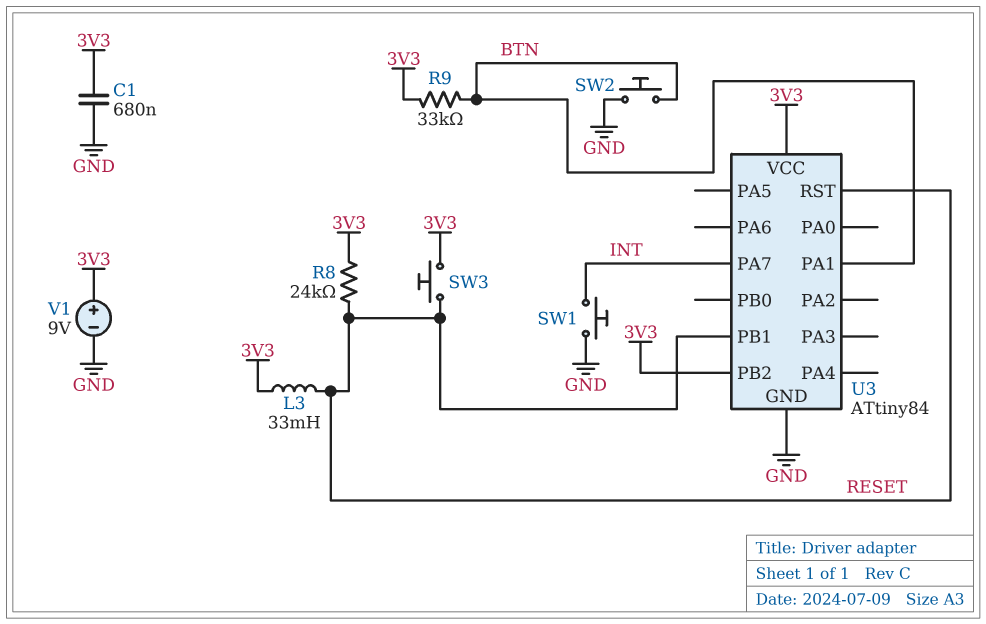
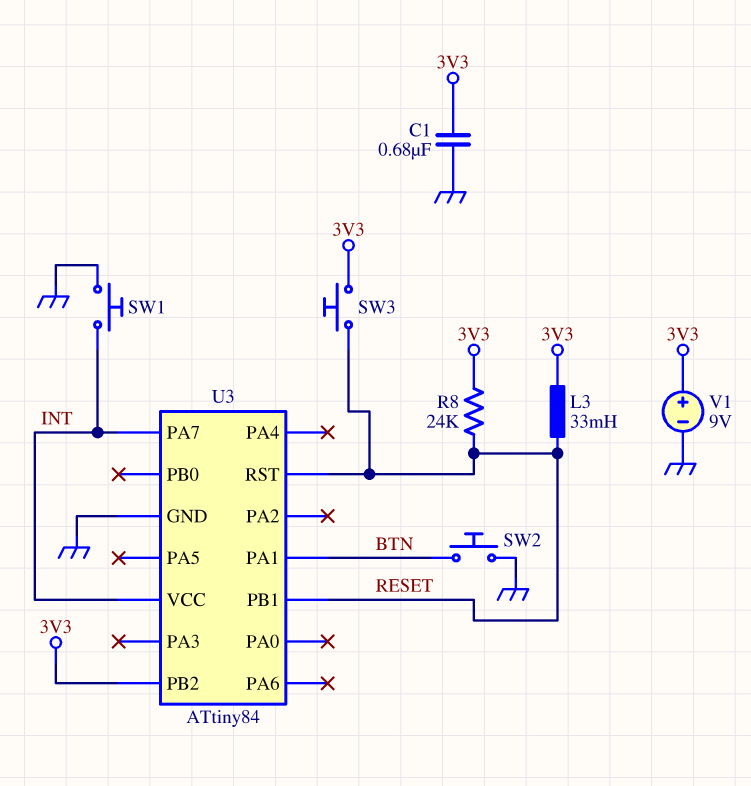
R9: 33k (3V3, BTN) -> none
U3 pin VCC: 3V3 -> INT

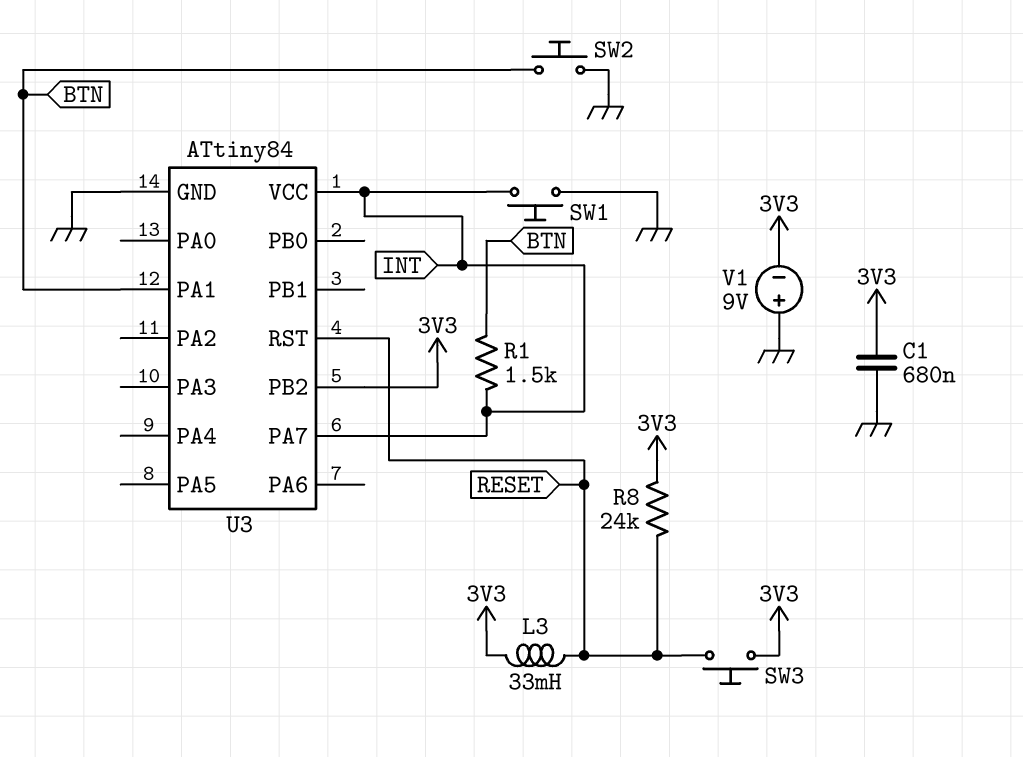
R1: none -> 1.5k (BTN, INT)
U3 pin PB1: RESET -> none
V1: 9V (plus 3V3, minus GND) -> 9V (plus GND, minus 3V3)

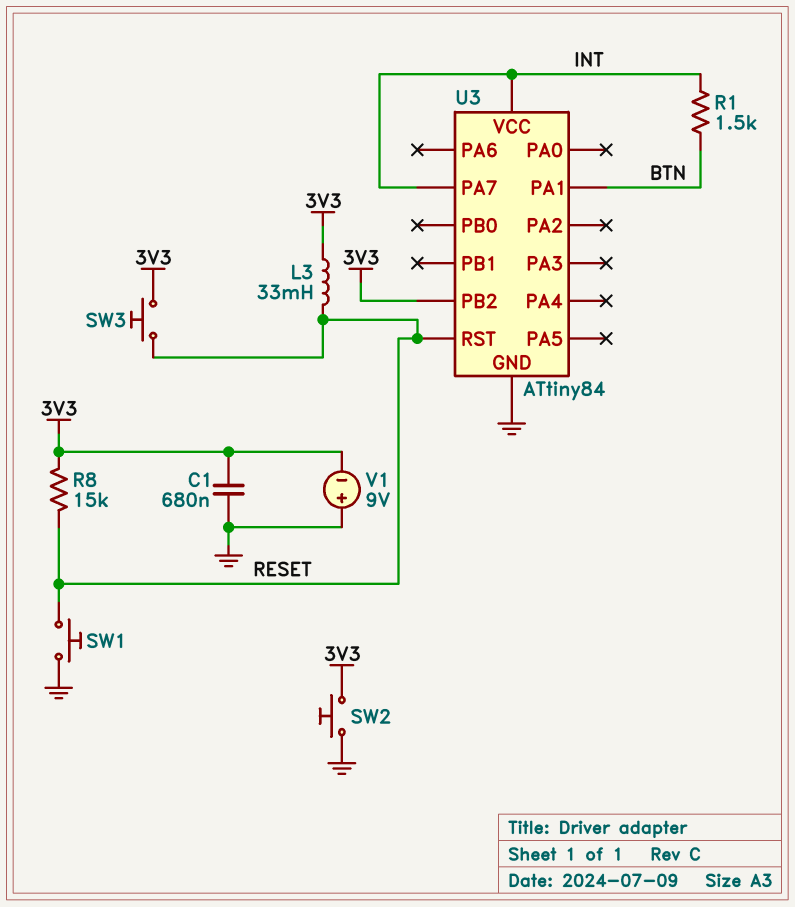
R8: 24k (3V3, RESET) -> 15k (3V3, RESET)
SW1: button (GND, INT) -> button (GND, RESET)
SW2: button (BTN, GND) -> button (3V3, GND)

